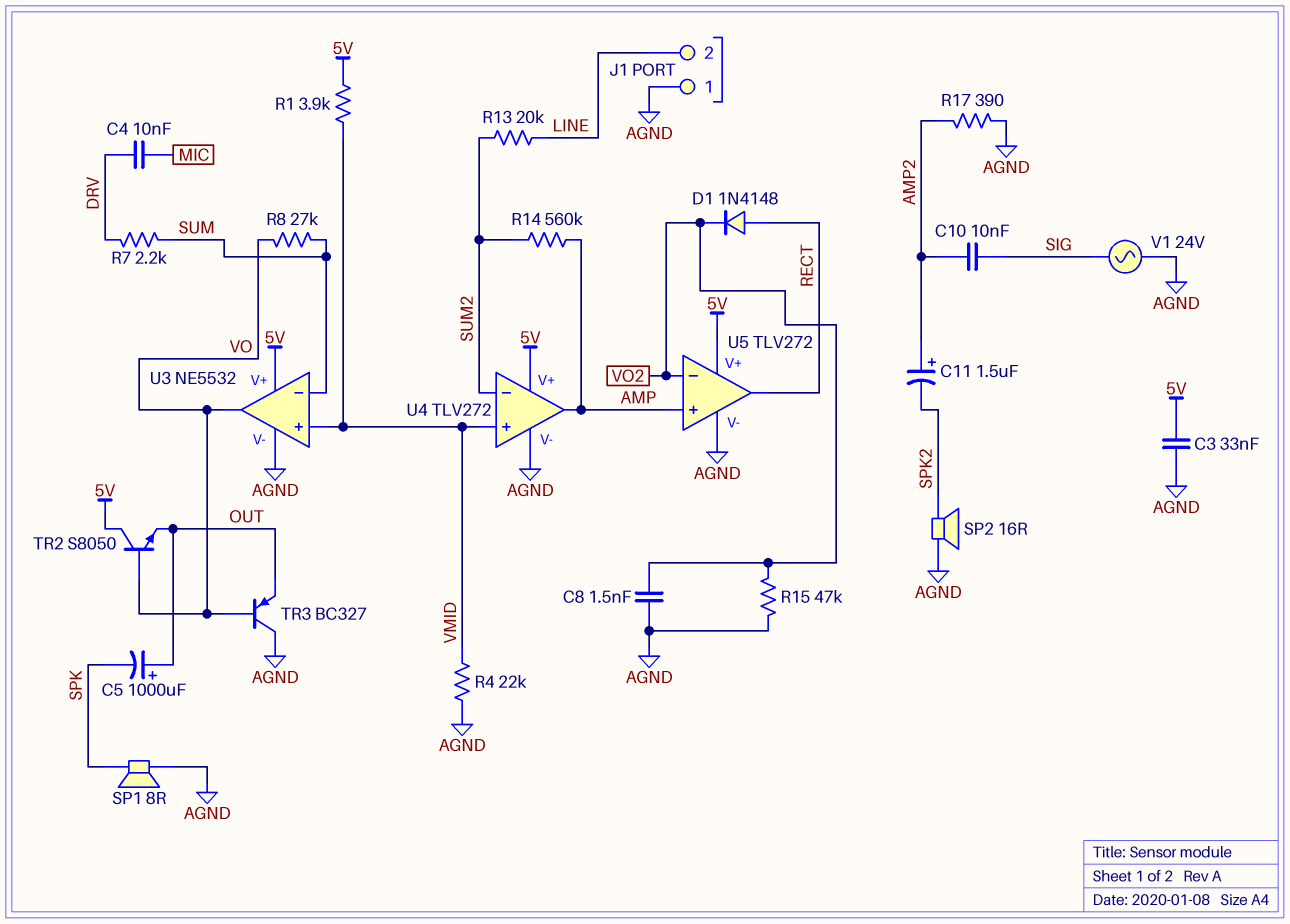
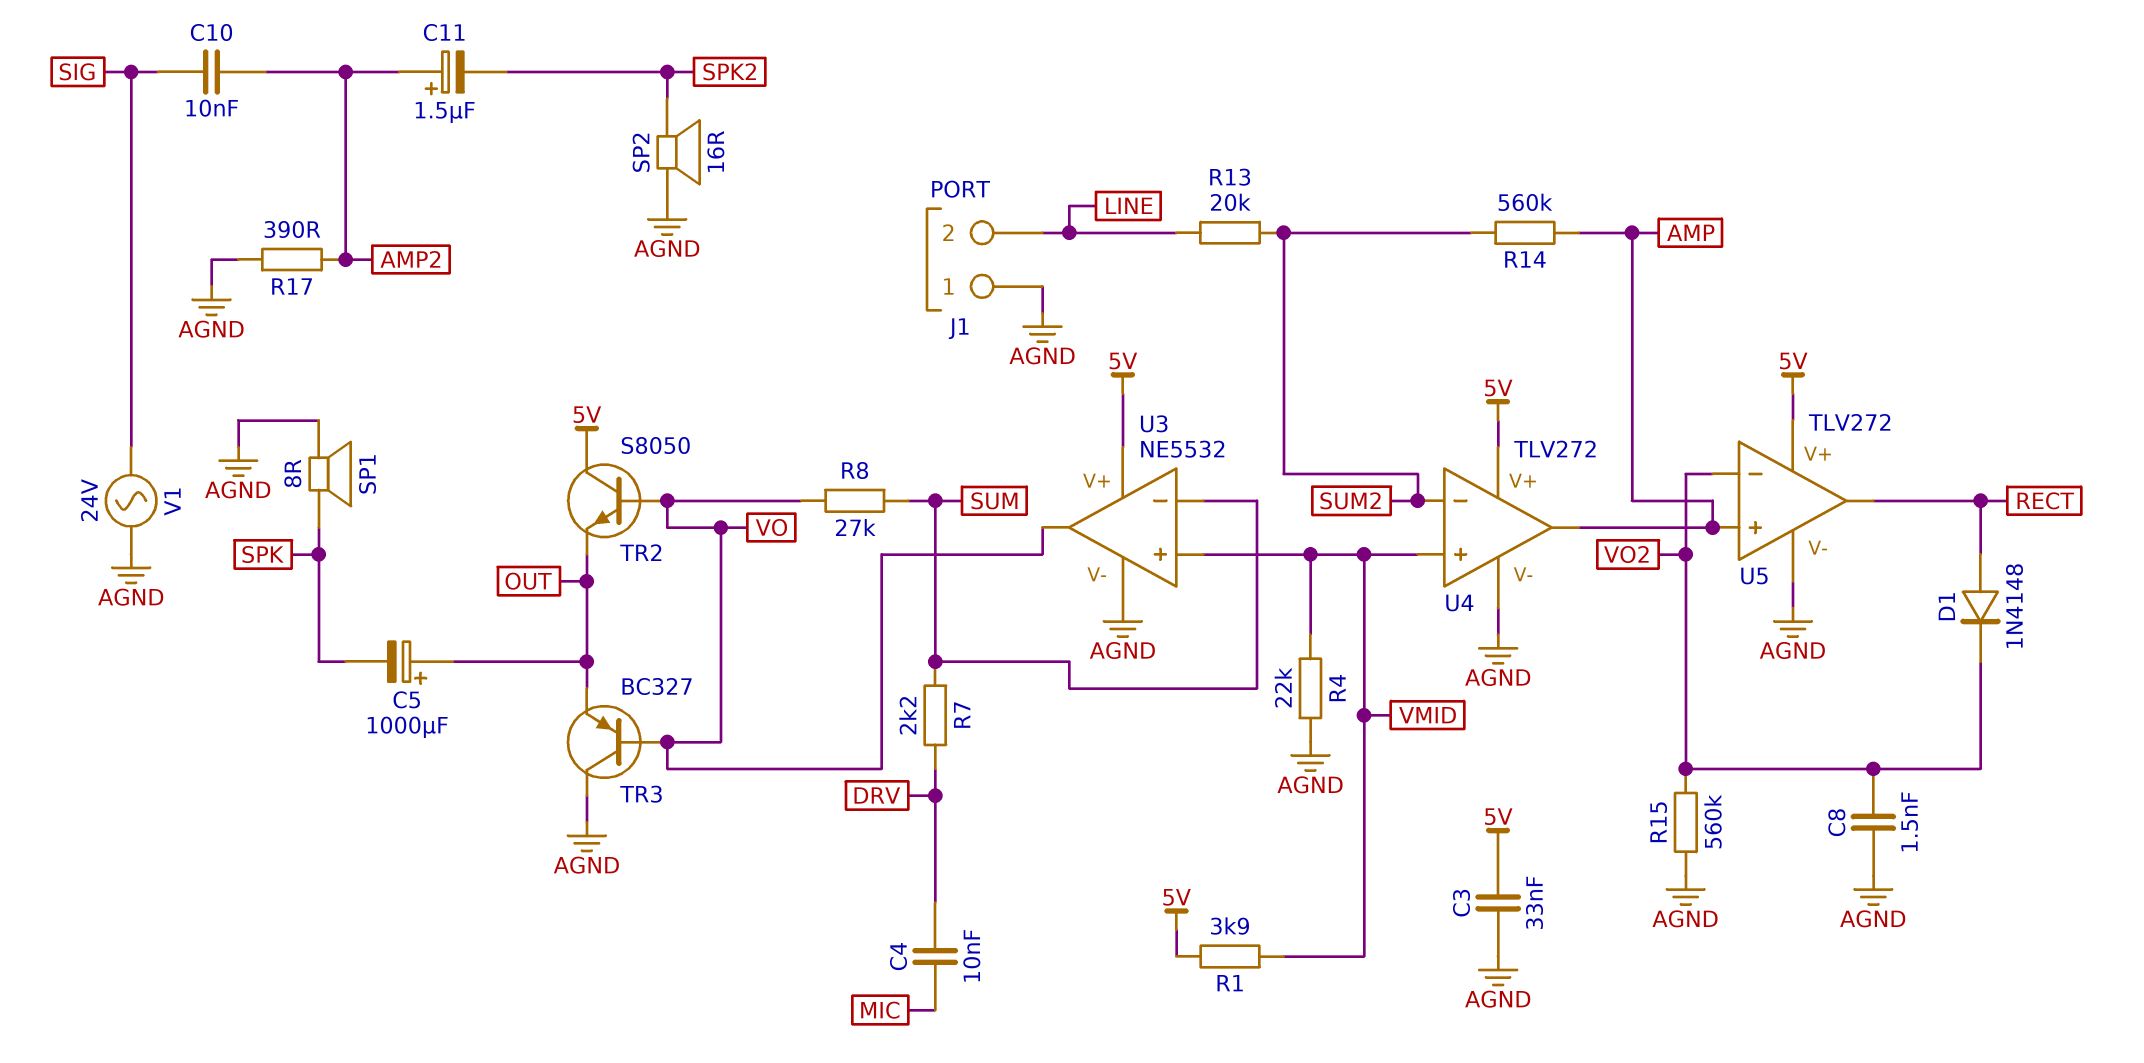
R15: 47k (AGND, VO2) -> 560k (AGND, VO2)

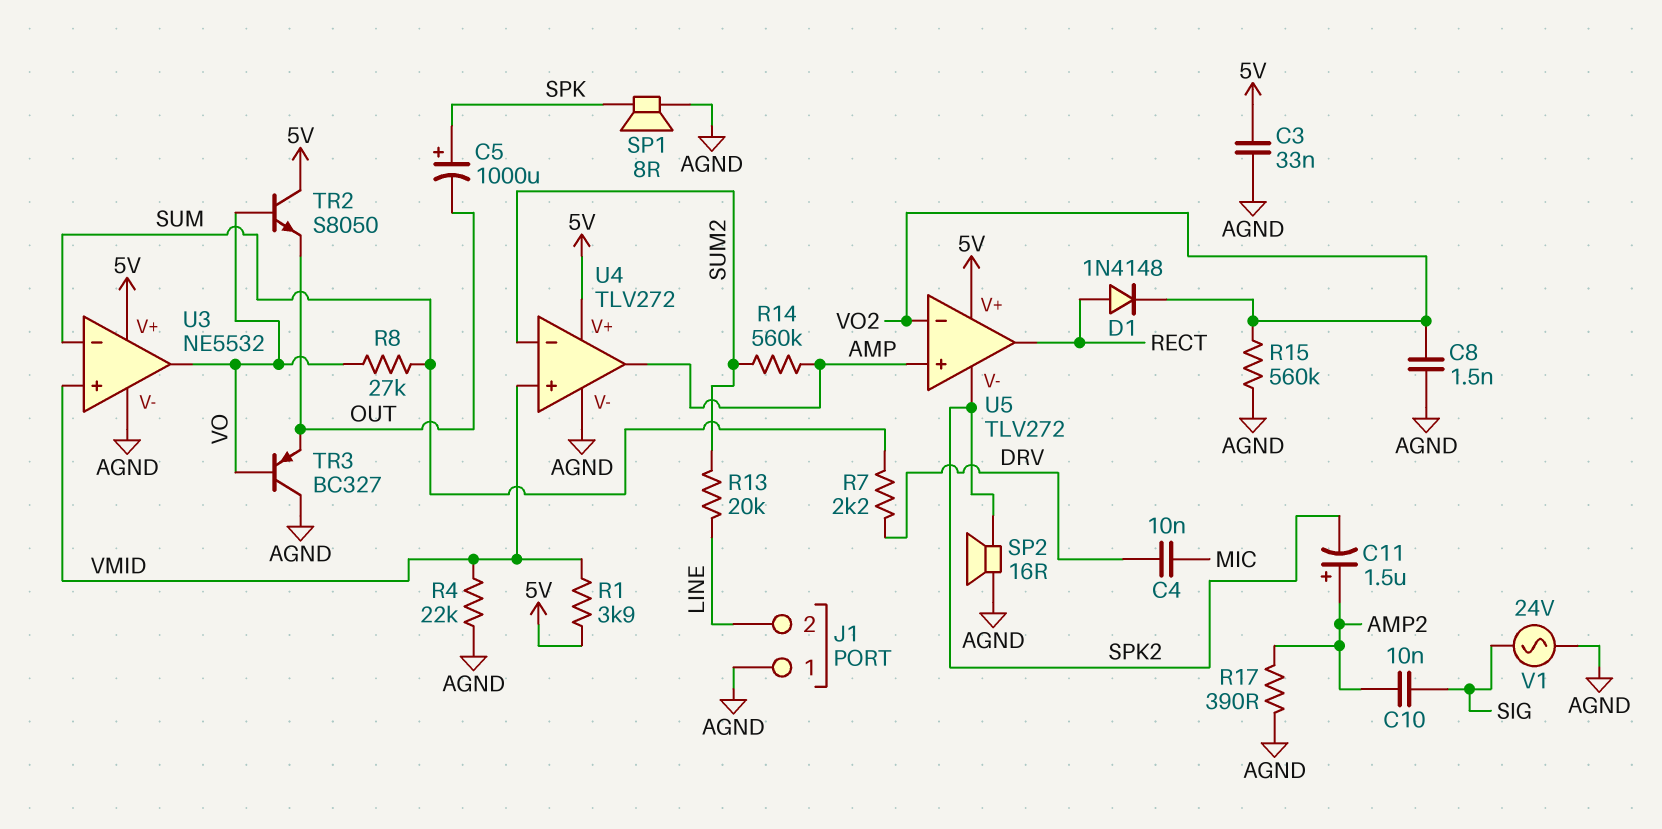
C5: 1000uF (plus OUT, minus SPK) -> 1000uF (plus SPK, minus OUT)
U5 pin V-: AGND -> SPK2

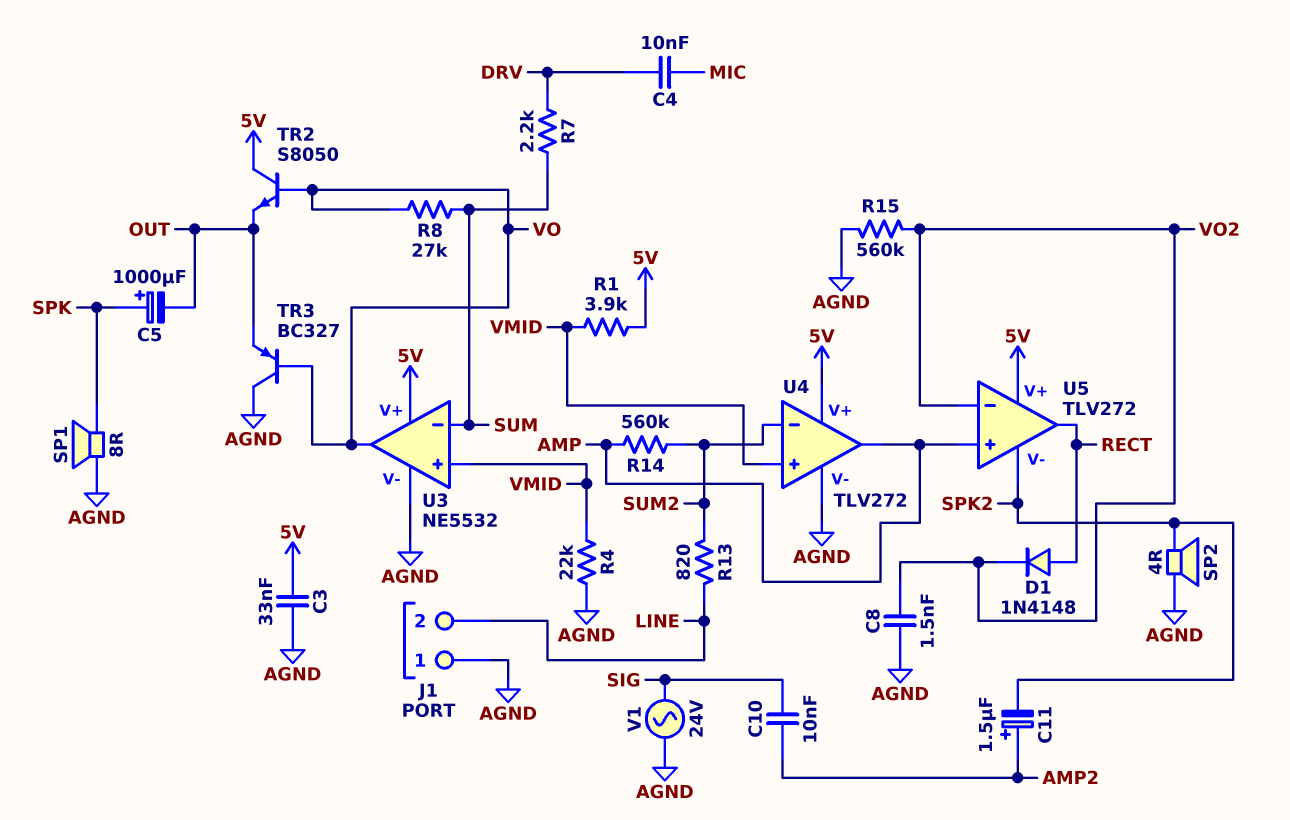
R13: 20k (LINE, SUM2) -> 820 (LINE, SUM2)
R17: 390 (AGND, AMP2) -> none
SP2: speaker 16R (AGND, SPK2) -> speaker 4R (AGND, SPK2)

